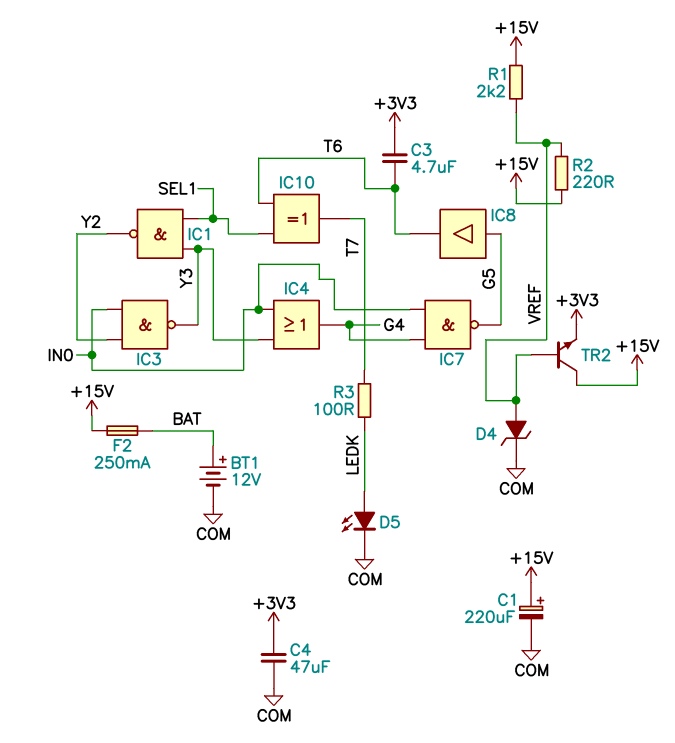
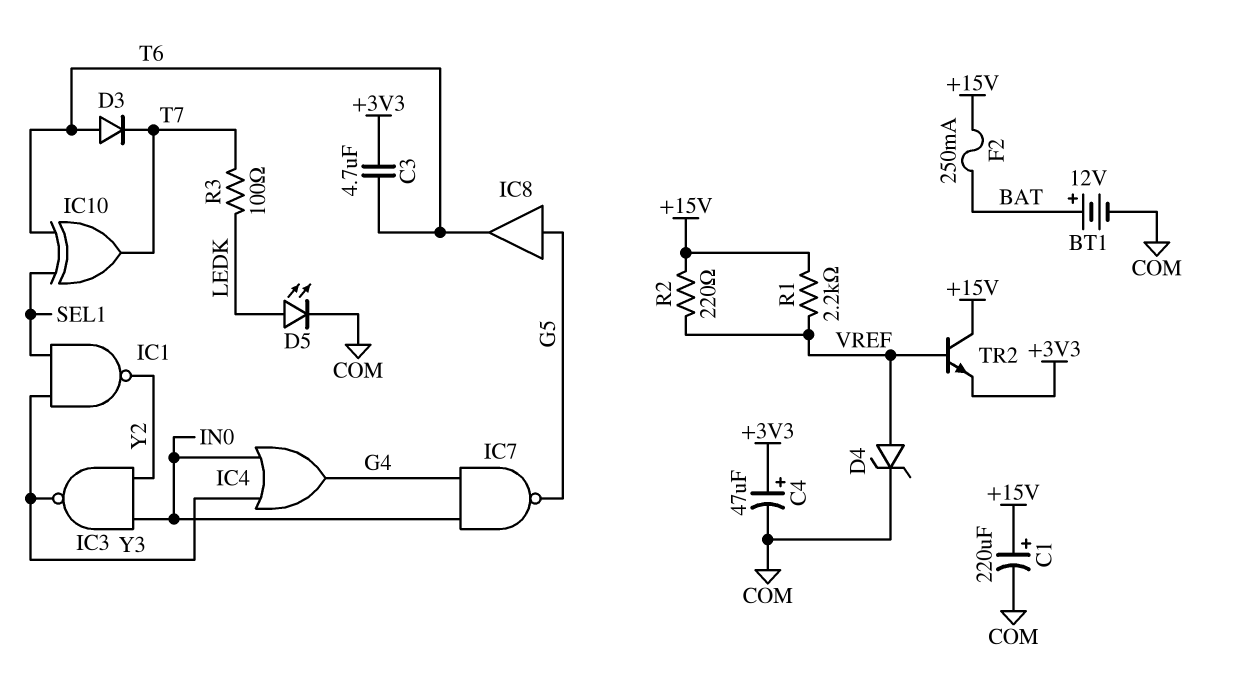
C4: 47uF (+3V3, COM) -> 47uF (plus +3V3, minus COM)
D3: none -> diode (A T6, K T7)

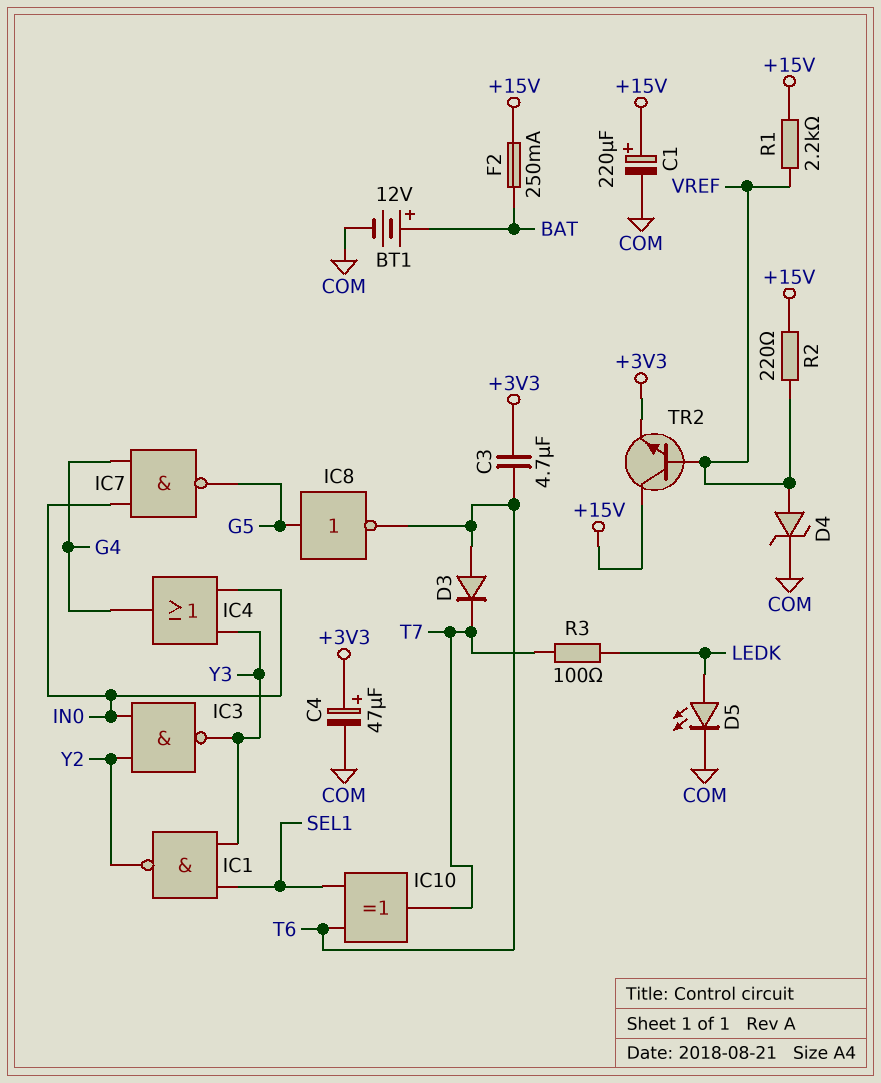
IC8: buffer (in G5, out T6) -> NOT (in G5, out T6)

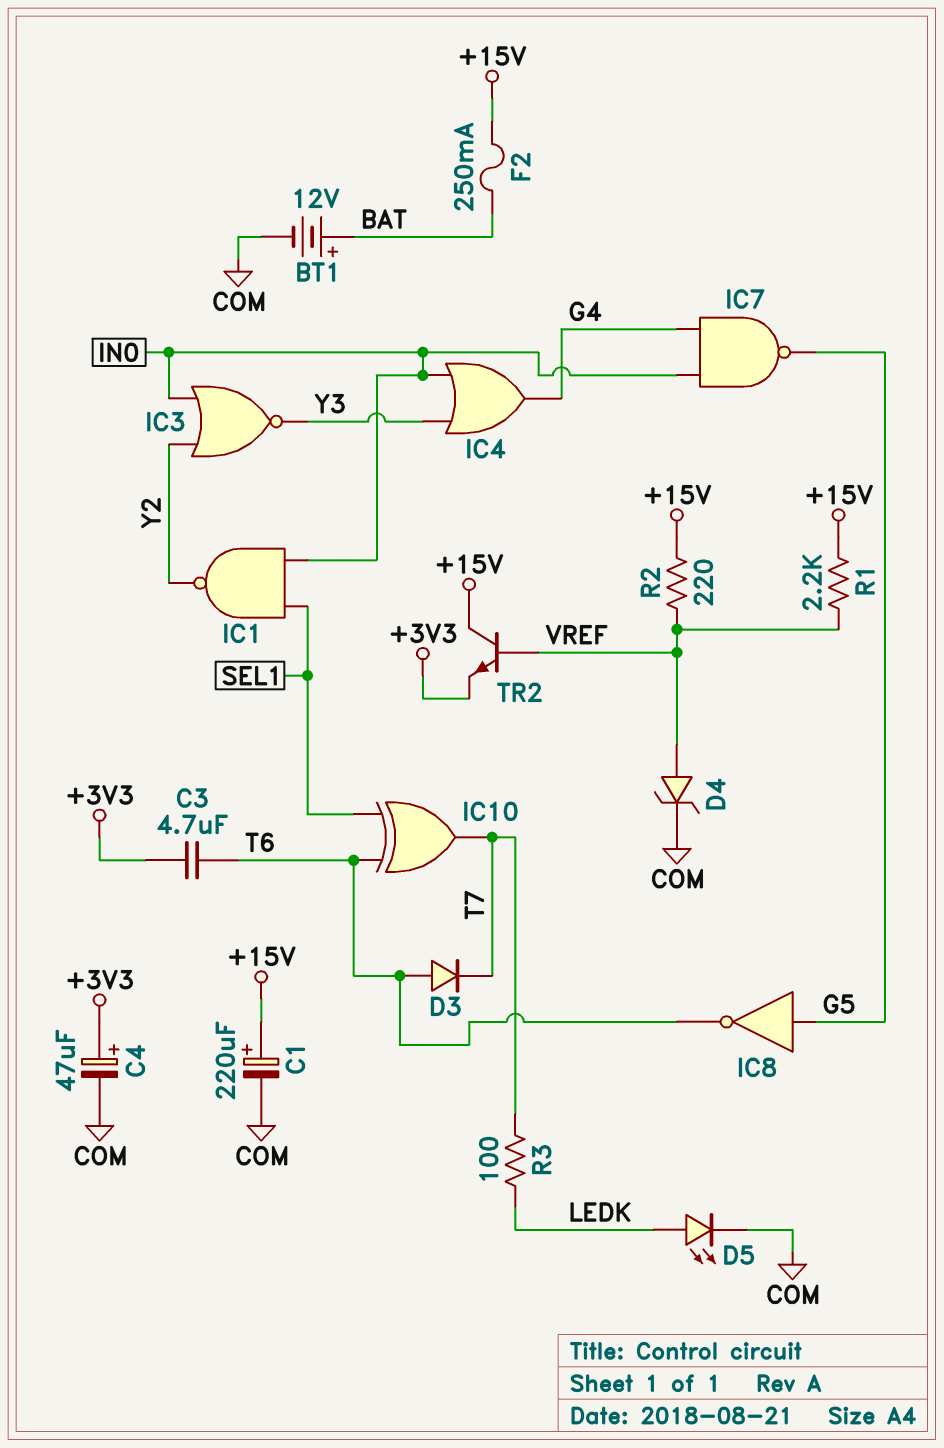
IC1: NAND (in SEL1, in Y3, out Y2) -> NAND (in IN0, in SEL1, out Y2)
IC3: NAND (in IN0, in Y2, out Y3) -> NOR (in IN0, in Y2, out Y3)

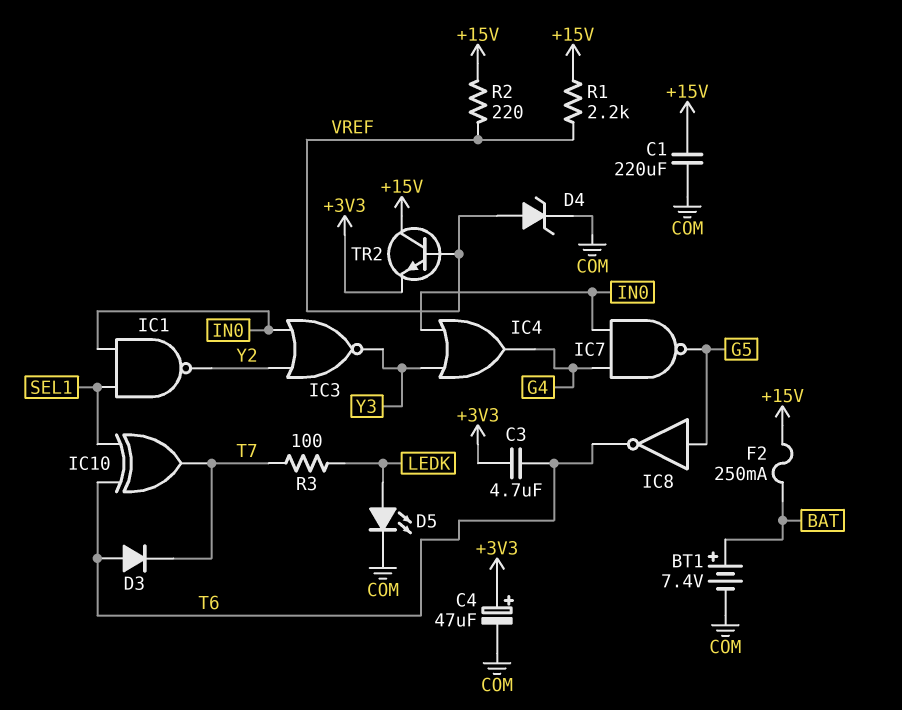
BT1: 12V (plus BAT, minus COM) -> 7.4V (plus BAT, minus COM)
C1: 220uF (plus +15V, minus COM) -> 220uF (+15V, COM)

